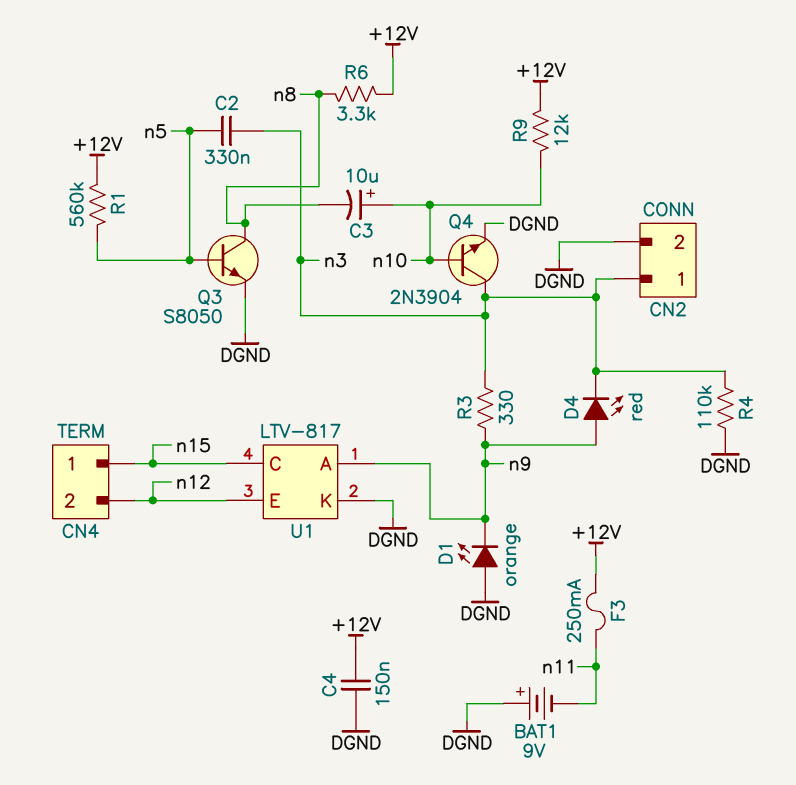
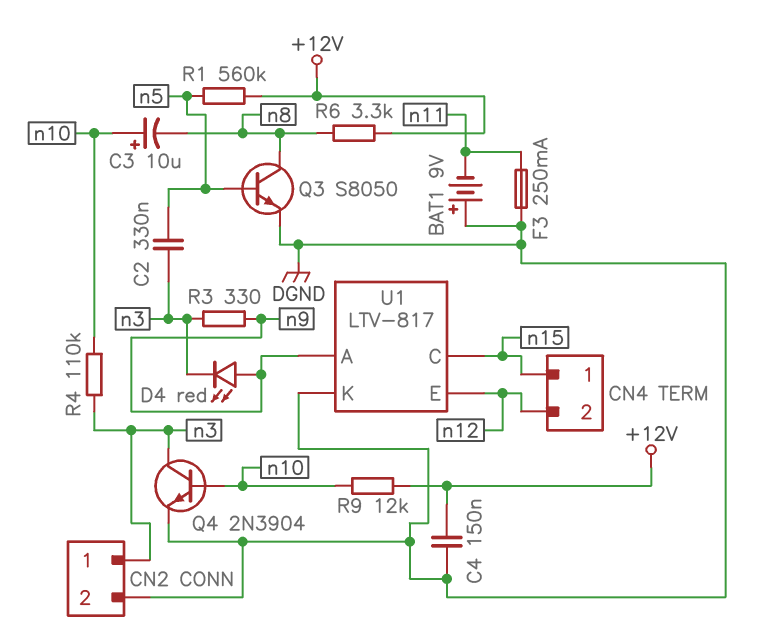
D1: LED orange (A DGND, K n9) -> none
F3: 250mA (+12V, n11) -> 250mA (DGND, n11)
R4: 110k (DGND, n3) -> 110k (n3, n10)

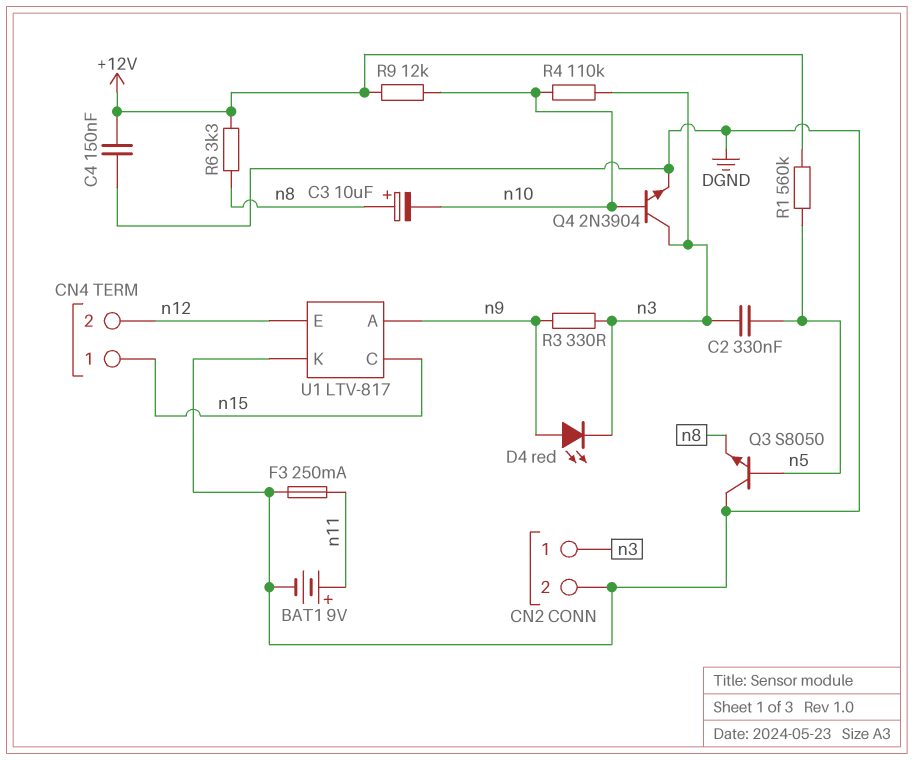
BAT1: 9V (plus DGND, minus n11) -> 9V (plus n11, minus DGND)
C3: 10uF (plus n10, minus n8) -> 10uF (plus n8, minus n10)
Q3: NPN S8050 (B n5, C n8, E DGND) -> NPN S8050 (B n5, C DGND, E n8)

